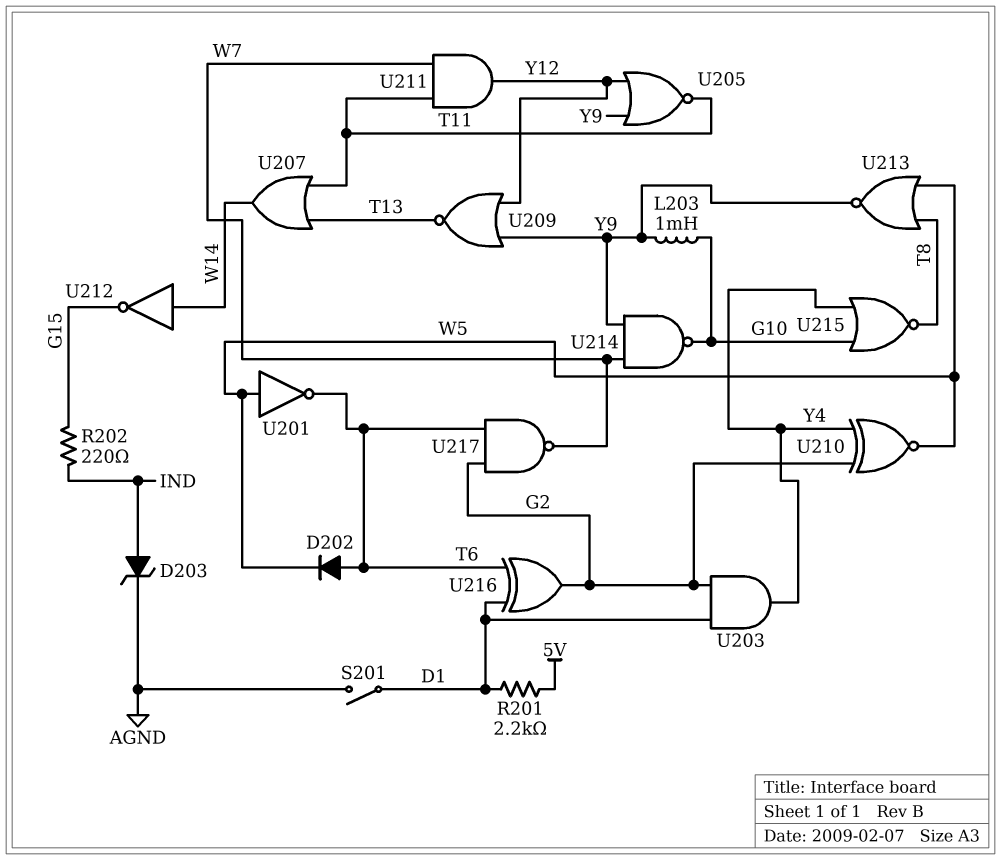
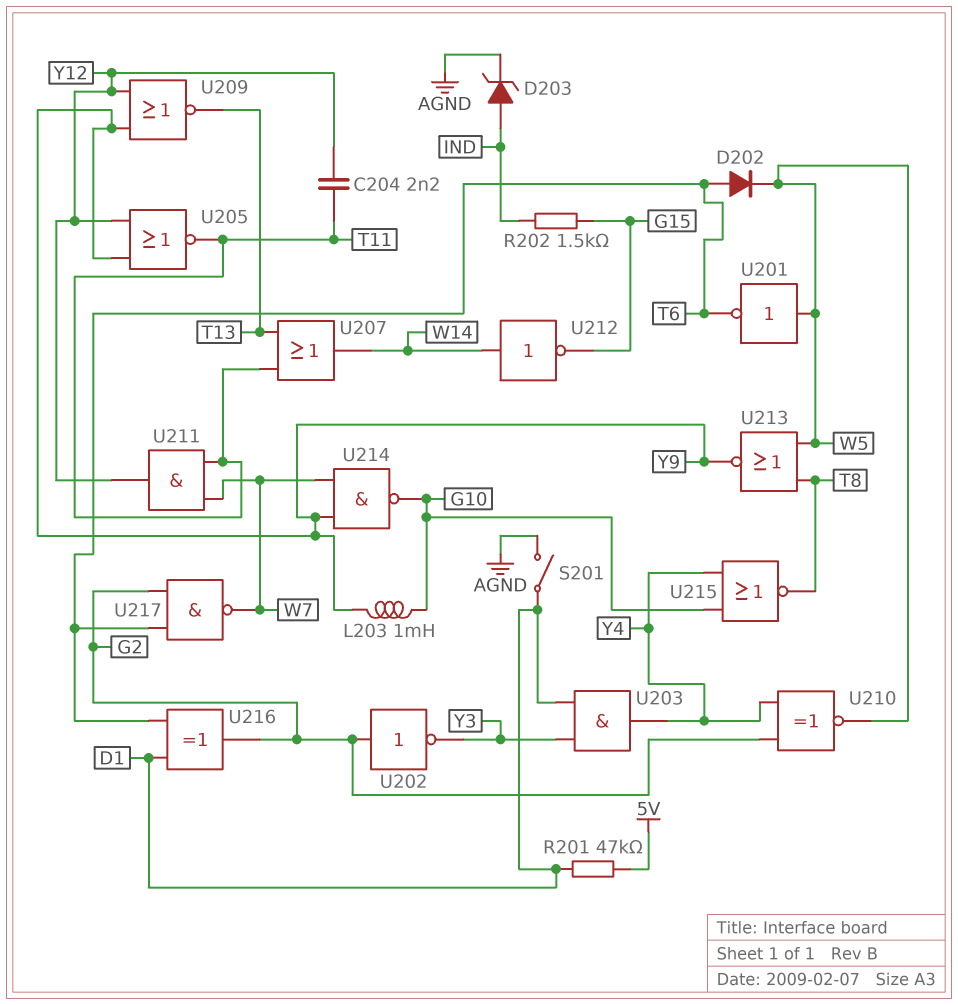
C204: none -> 2.2nF (T11, Y12)
R201: 2.2k (5V, D1) -> 47k (5V, D1)
R202: 220 (G15, IND) -> 1.5k (G15, IND)
U202: none -> NOT (in G2, out Y3)
U203: AND (in D1, in G2, out Y4) -> AND (in D1, in Y3, out Y4)

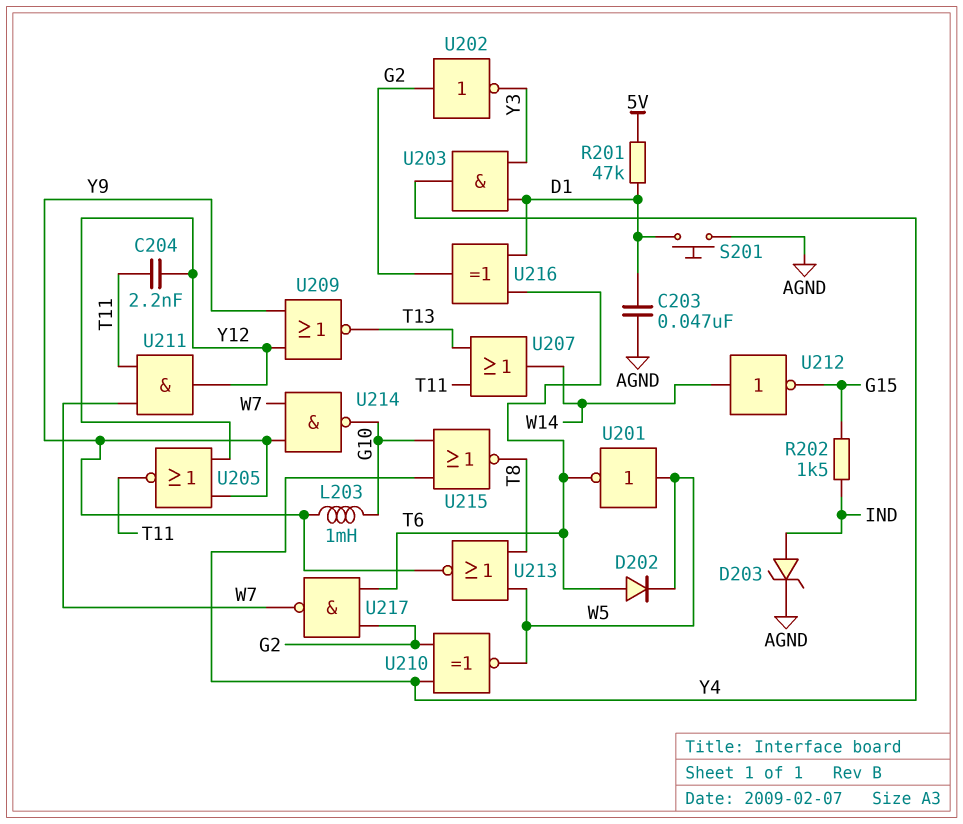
C203: none -> 47nF (AGND, D1)
S201: switch (AGND, D1) -> button (AGND, D1)

